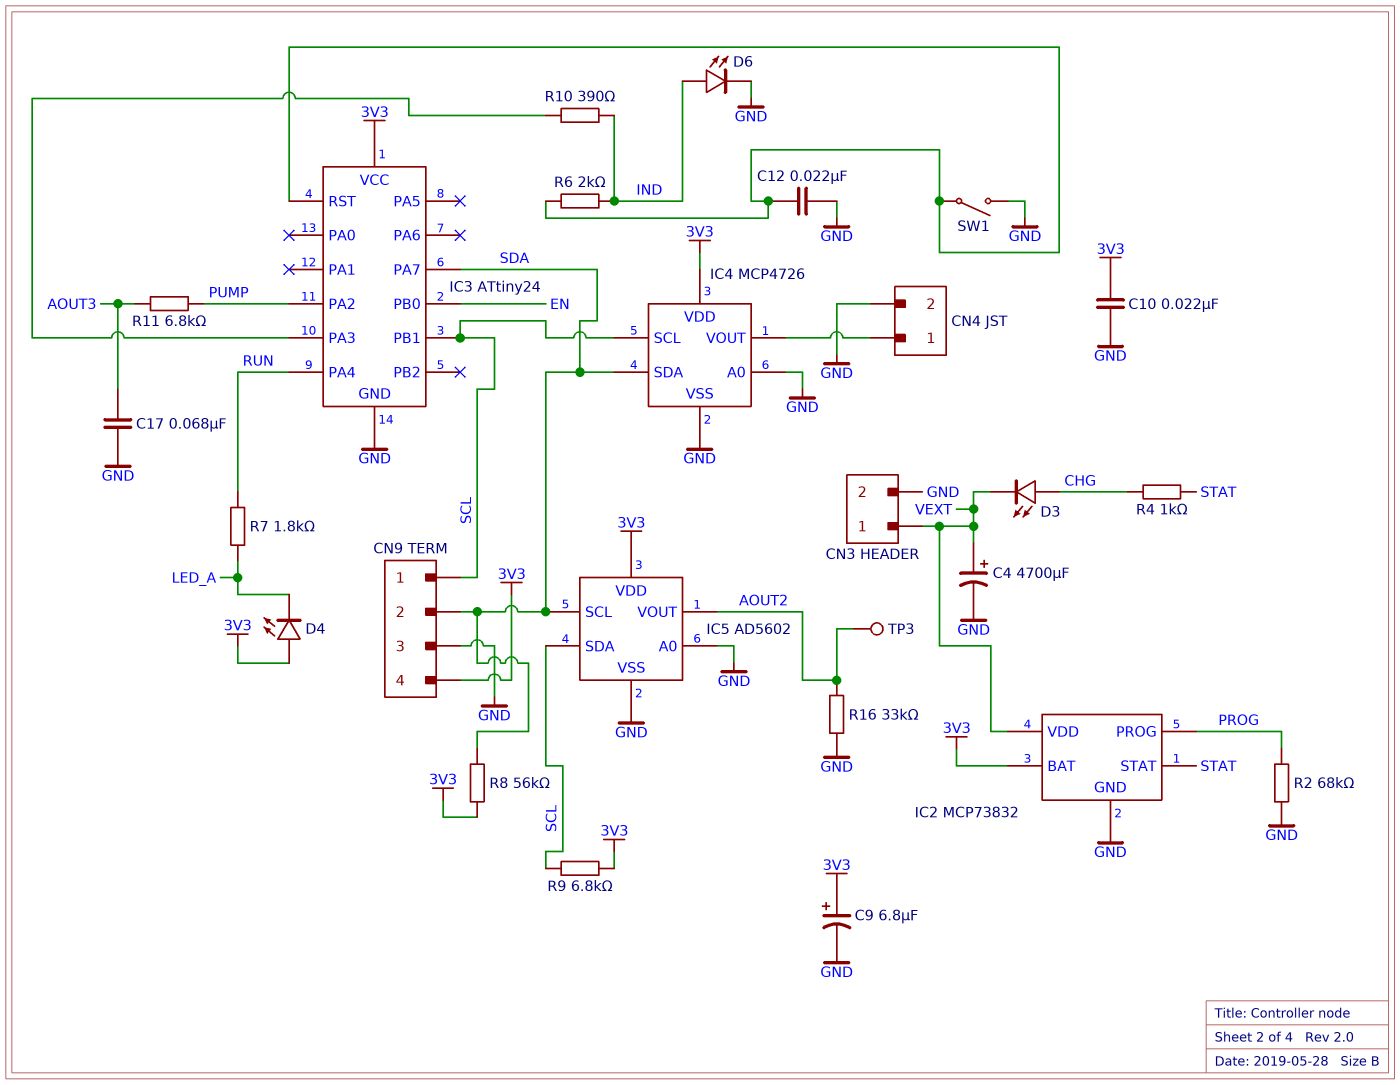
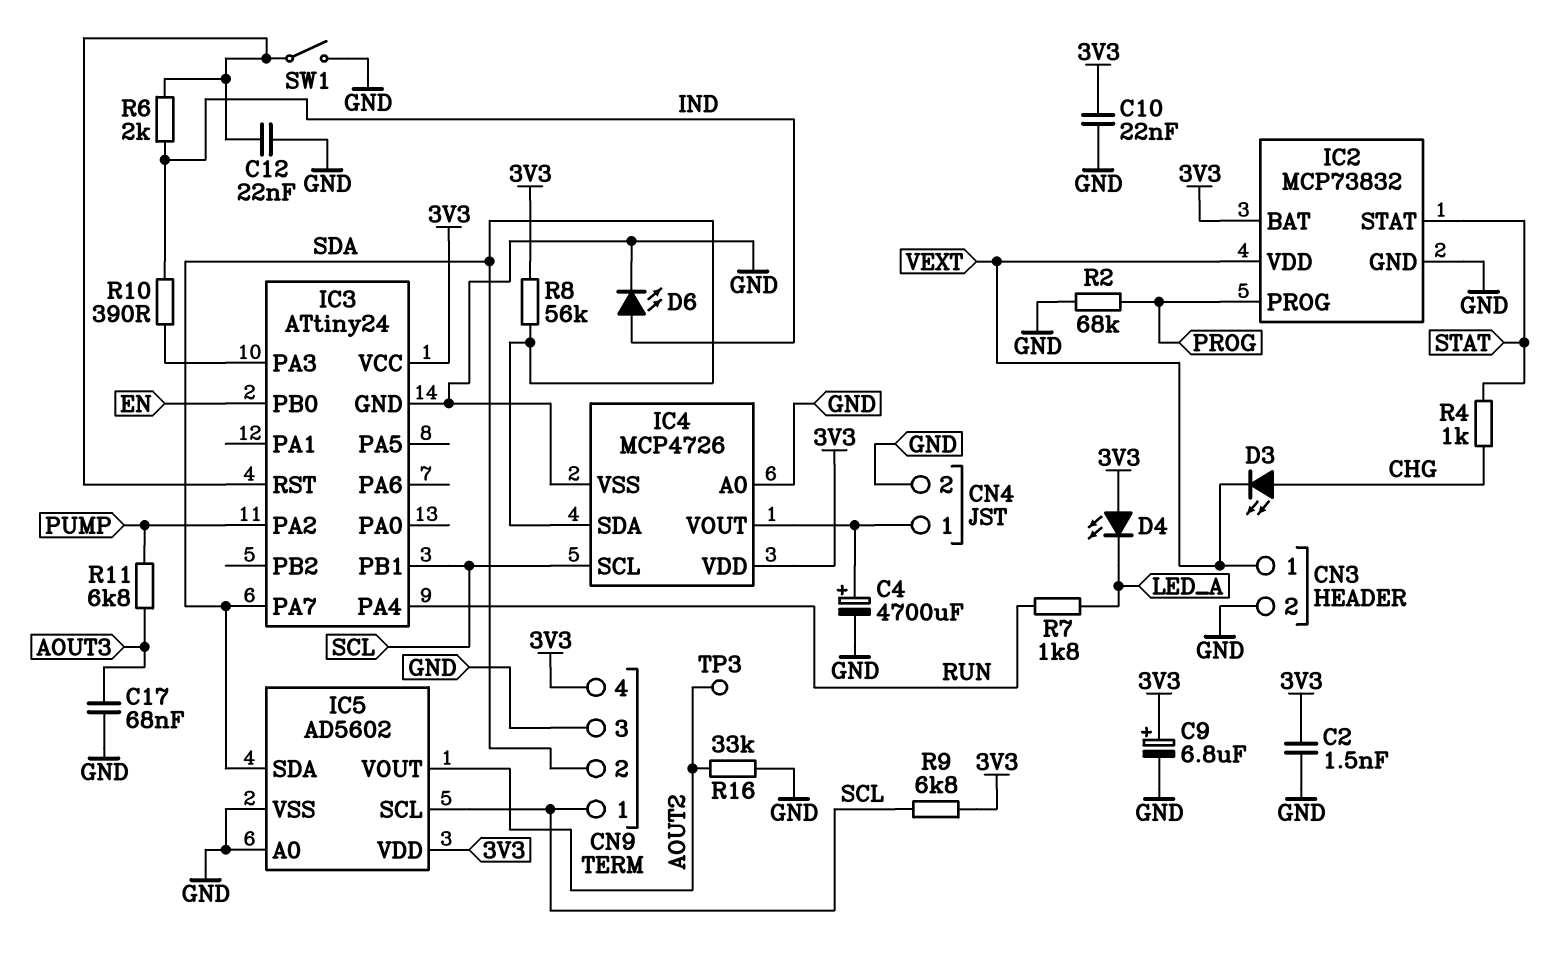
C2: none -> 1.5nF (3V3, GND)
C4: 4700uF (plus VEXT, minus GND) -> 4700uF (plus CN4/1, minus GND)
IC5 pin SCL: SDA -> SCL
IC5 pin SDA: SCL -> SDA

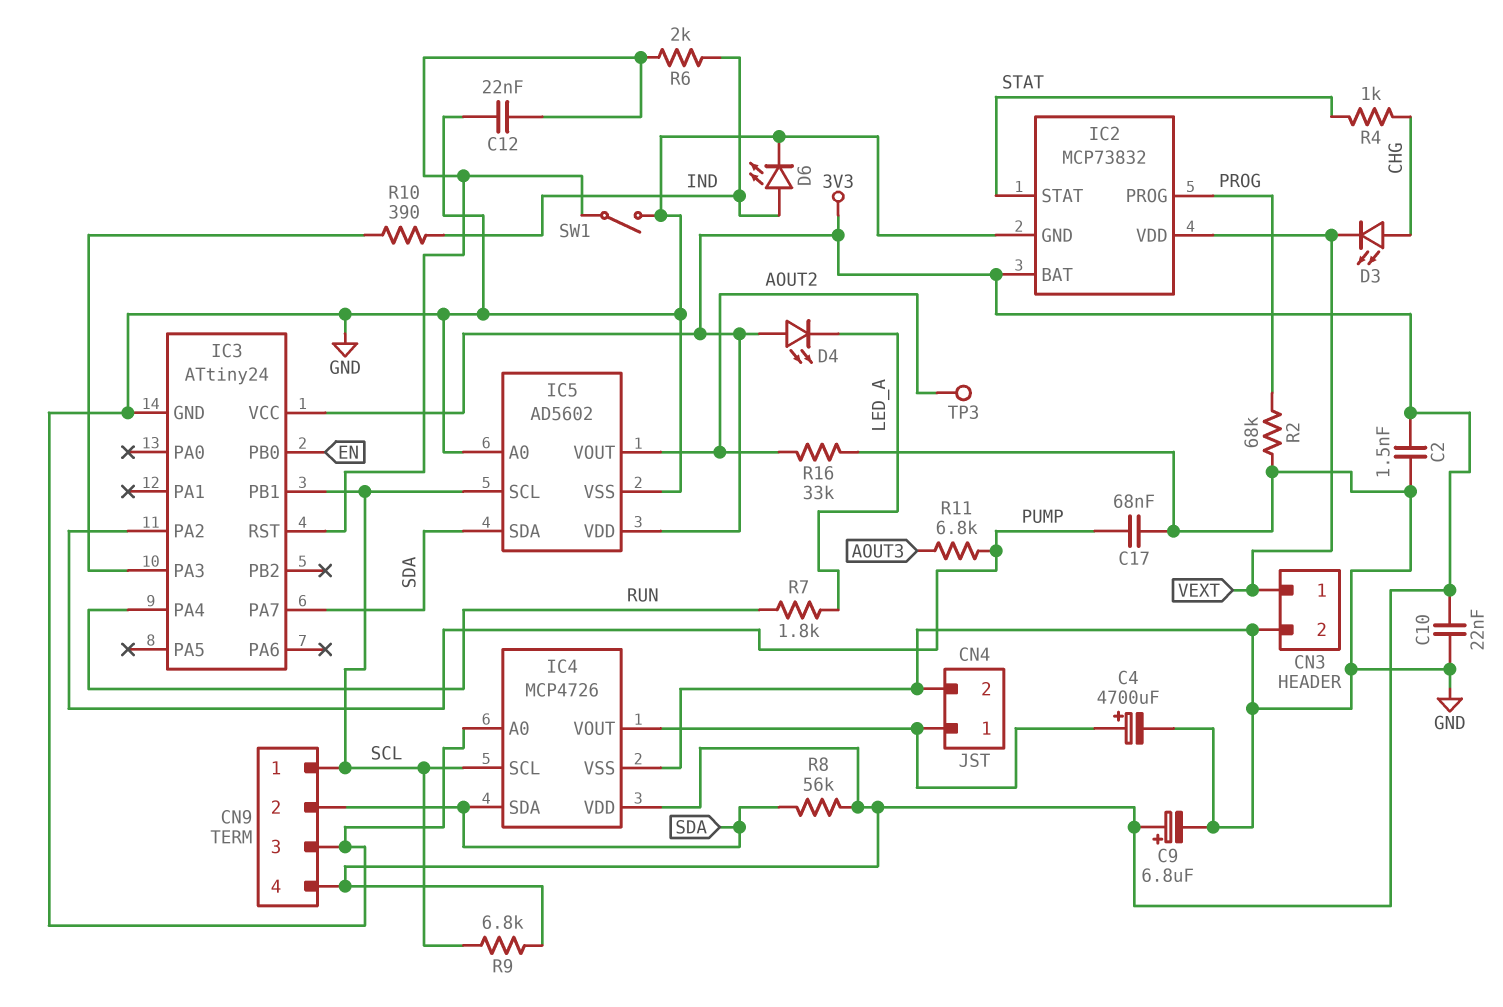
C17: 68nF (AOUT3, GND) -> 68nF (GND, PUMP)

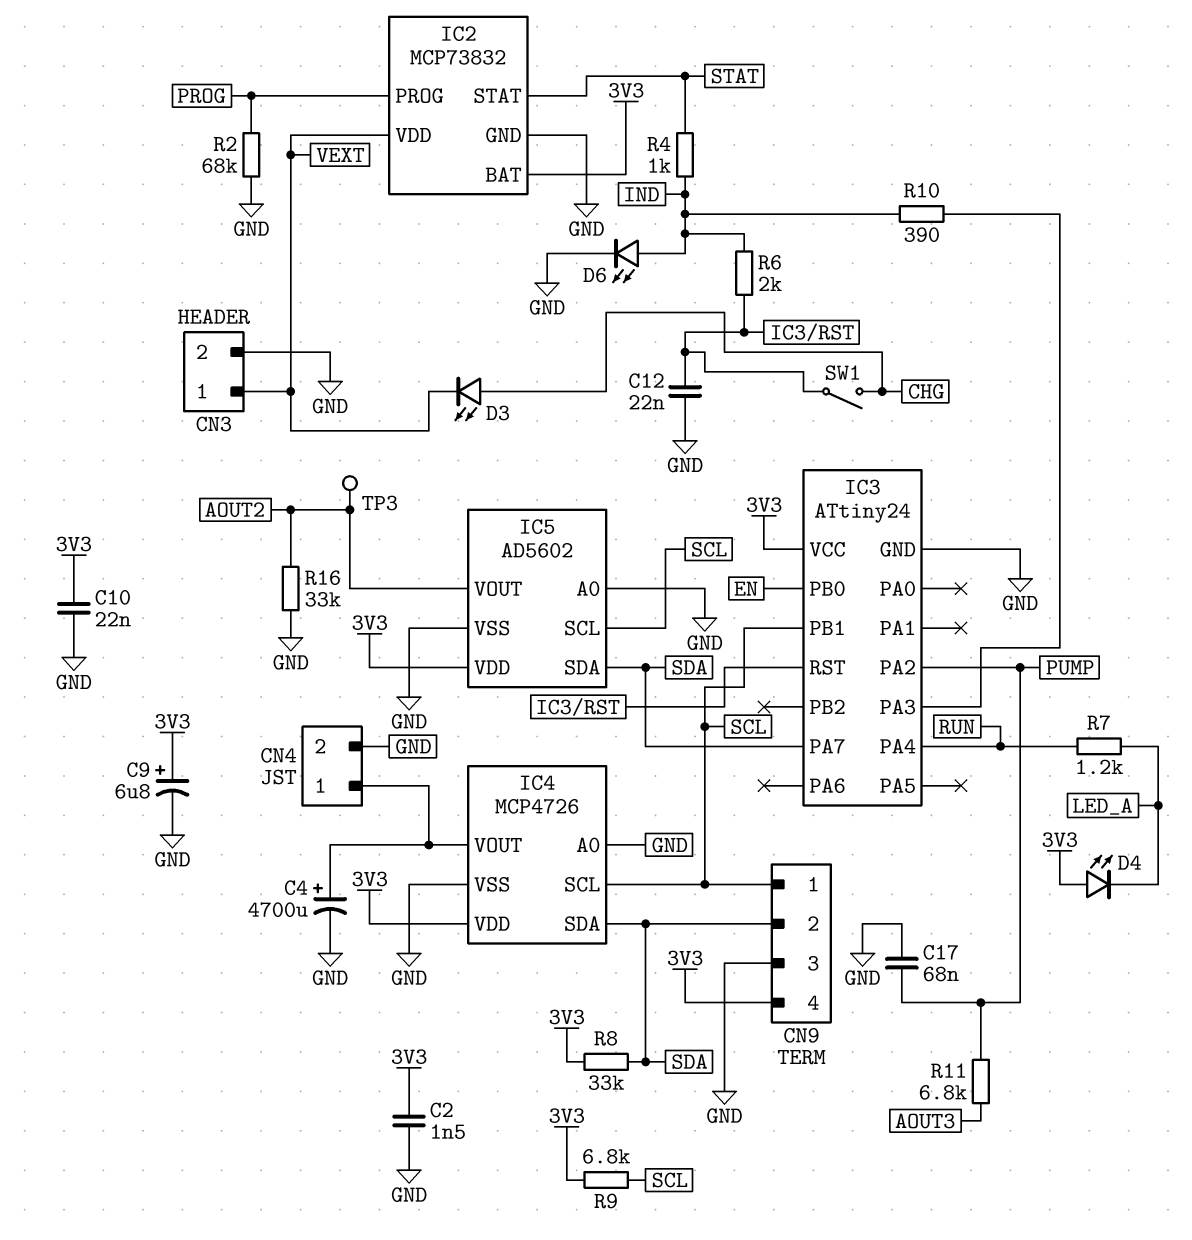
R4: 1k (CHG, STAT) -> 1k (IND, STAT)
R7: 1.8k (LED_A, RUN) -> 1.2k (LED_A, RUN)
R8: 56k (3V3, SDA) -> 33k (3V3, SDA)
SW1: switch (GND, IC3/RST) -> switch (CHG, IC3/RST)

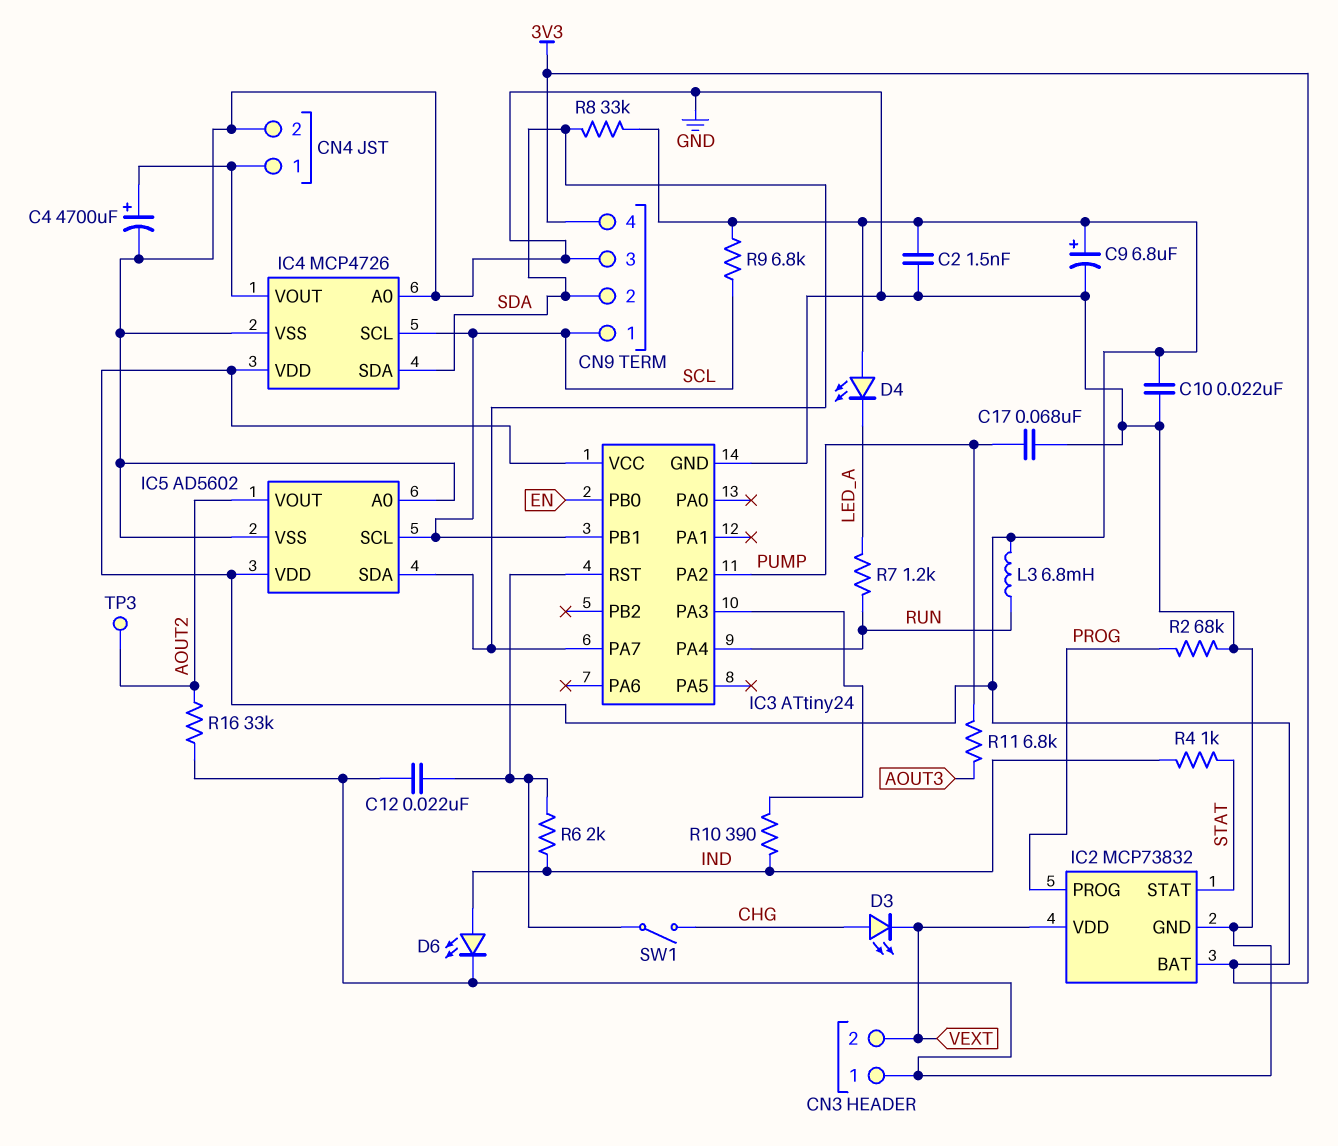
CN3 pin 1: VEXT -> GND
CN3 pin 2: GND -> VEXT
L3: none -> 6.8mH (3V3, RUN)

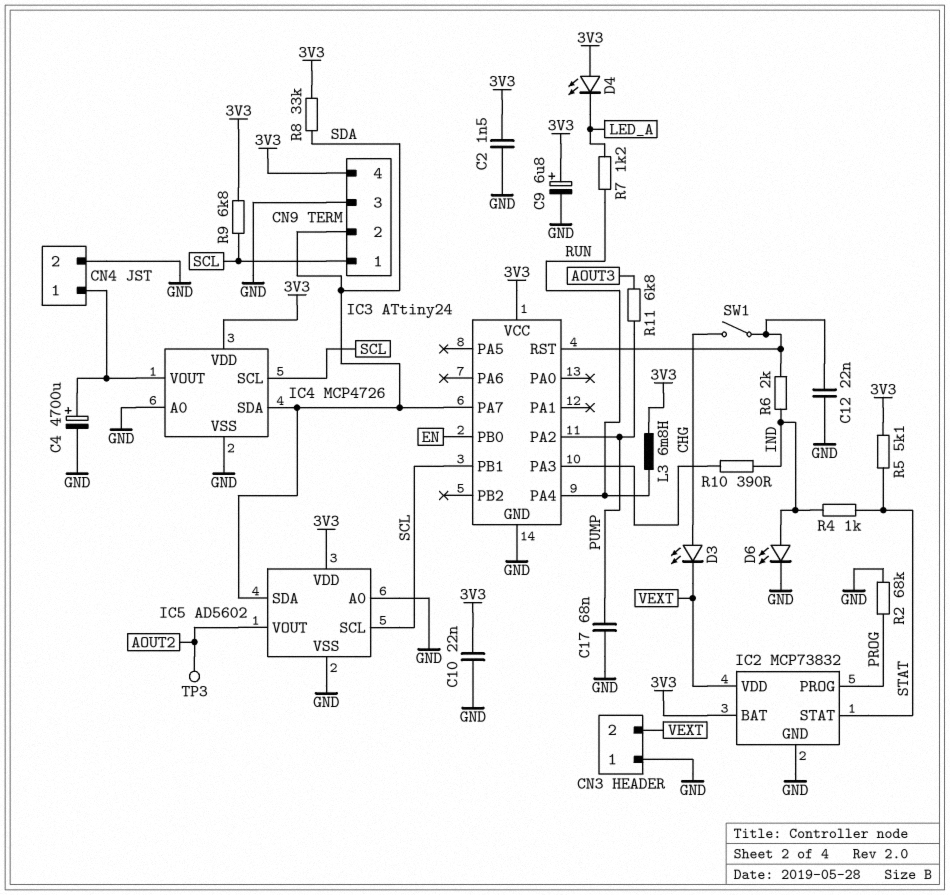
R5: none -> 5.1k (3V3, STAT)
R16: 33k (AOUT2, GND) -> none

